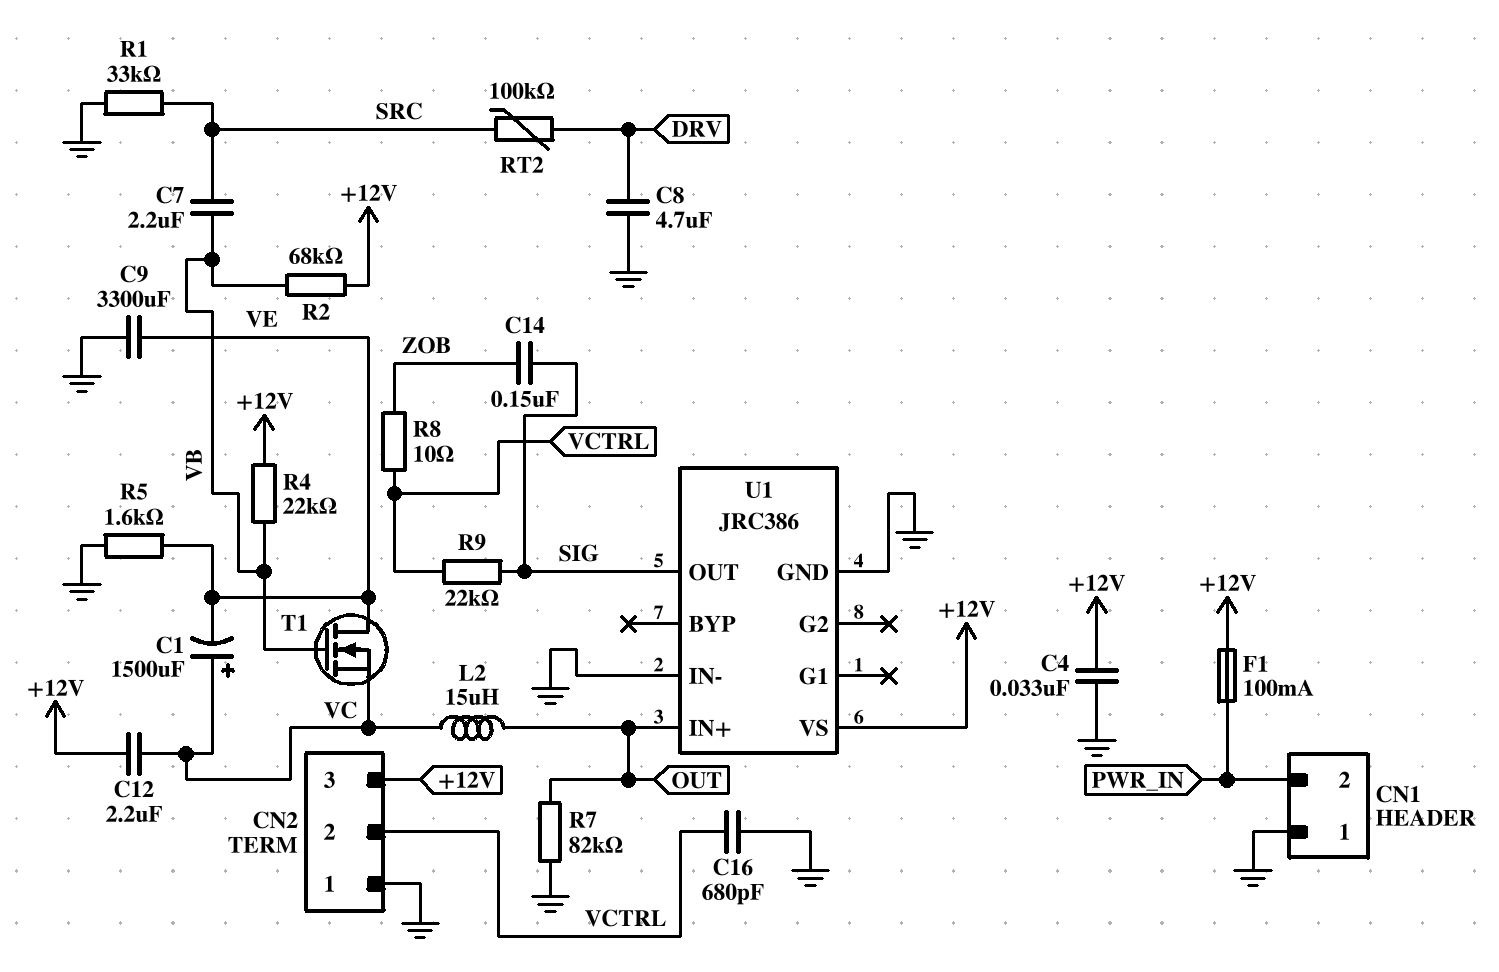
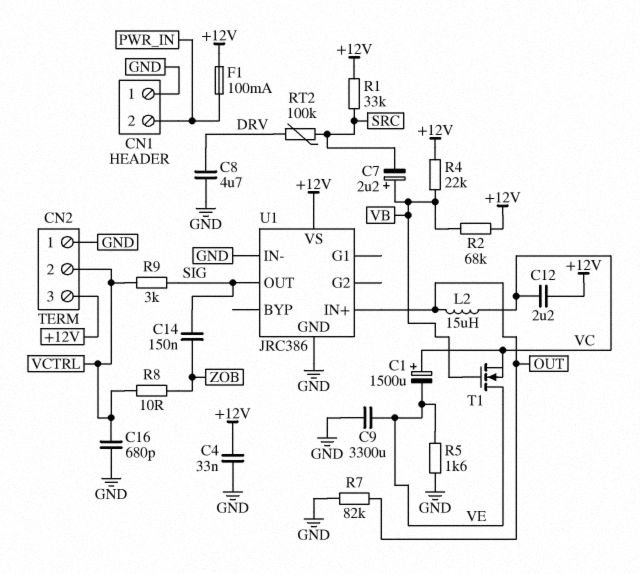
C7: 2.2uF (SRC, VB) -> 2.2uF (plus VB, minus SRC)
R1: 33k (GND, SRC) -> 33k (+12V, SRC)
R9: 22k (SIG, VCTRL) -> 3k (SIG, VCTRL)

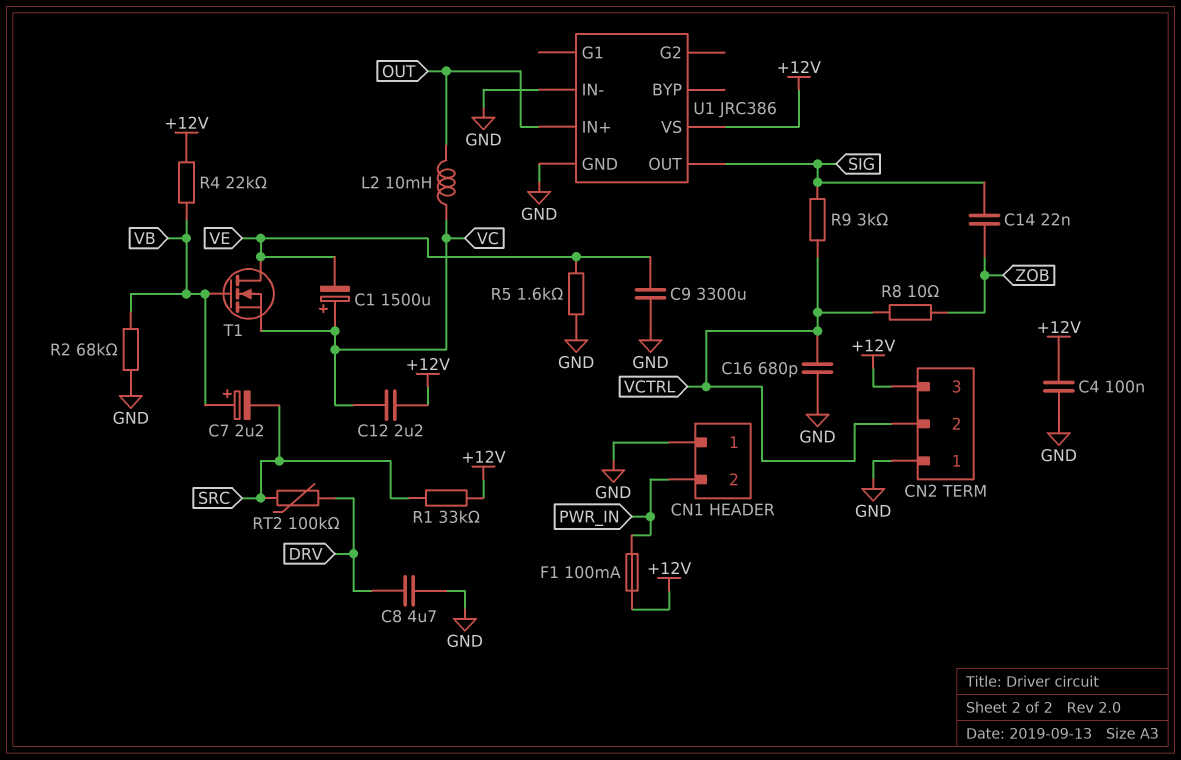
C4: 33nF (+12V, GND) -> 100nF (+12V, GND)
C14: 150nF (SIG, ZOB) -> 22nF (SIG, ZOB)
L2: 15uH (OUT, VC) -> 10mH (OUT, VC)
R2: 68k (+12V, VB) -> 68k (GND, VB)
R7: 82k (GND, OUT) -> none

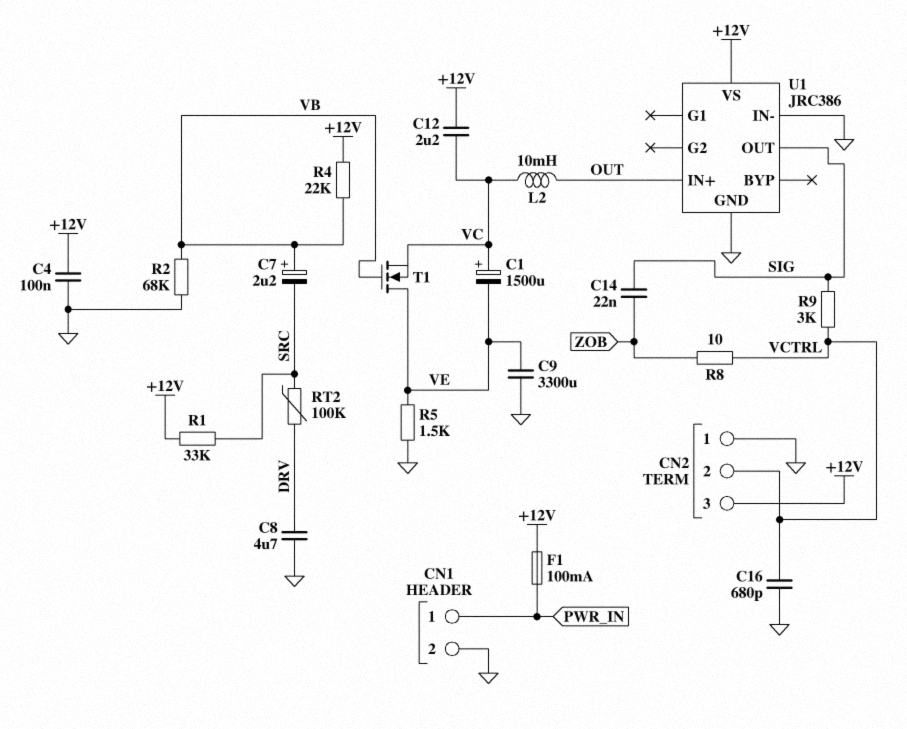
CN1 pin 1: GND -> PWR_IN
CN1 pin 2: PWR_IN -> GND
R5: 1.6k (GND, VE) -> 1.5k (GND, VE)

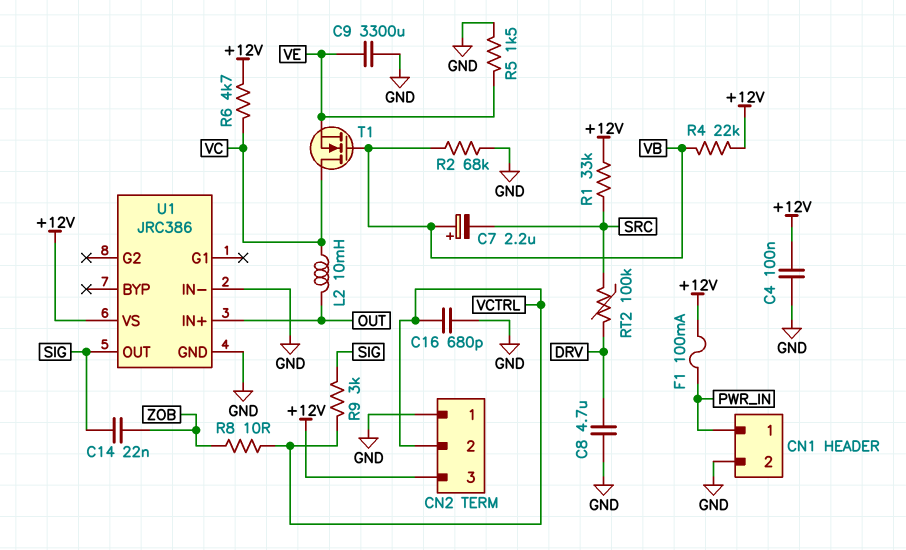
C1: 1500uF (plus VC, minus VE) -> none
C12: 2.2uF (+12V, VC) -> none
R6: none -> 4.7k (+12V, VC)
T1: NMOS (G VB, D VE, S VC) -> NMOS (G VB, D VC, S VE)

